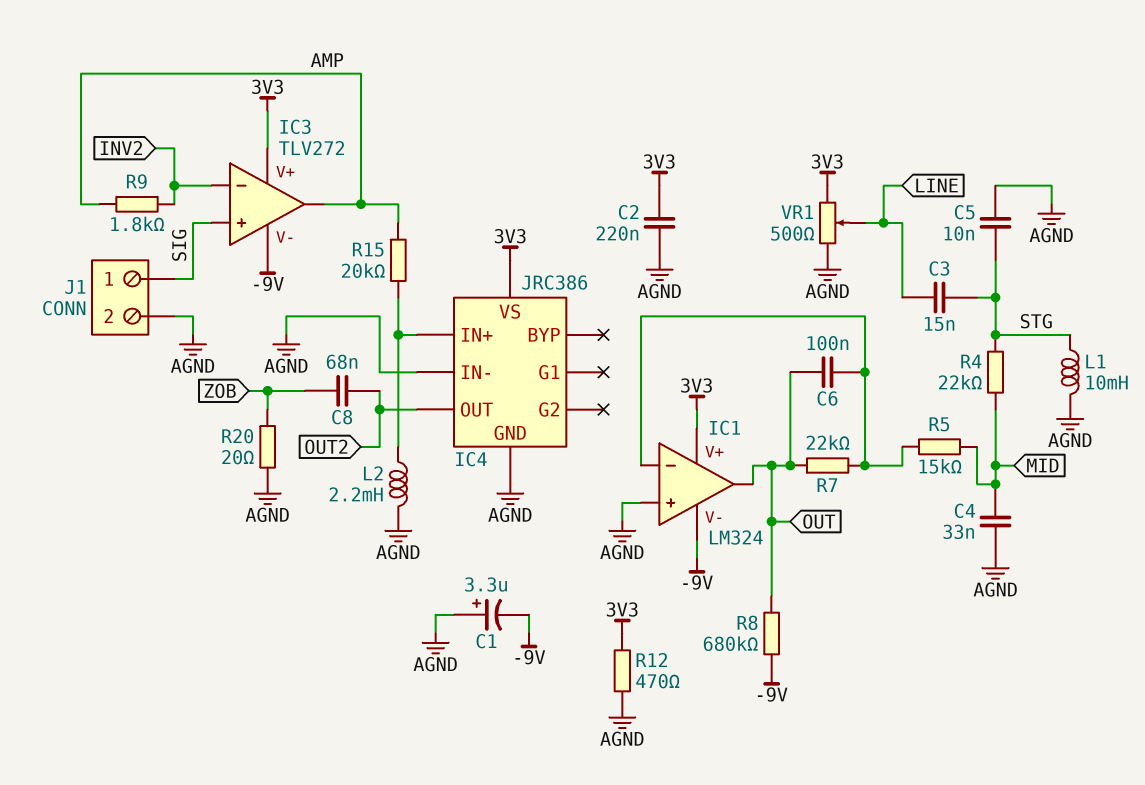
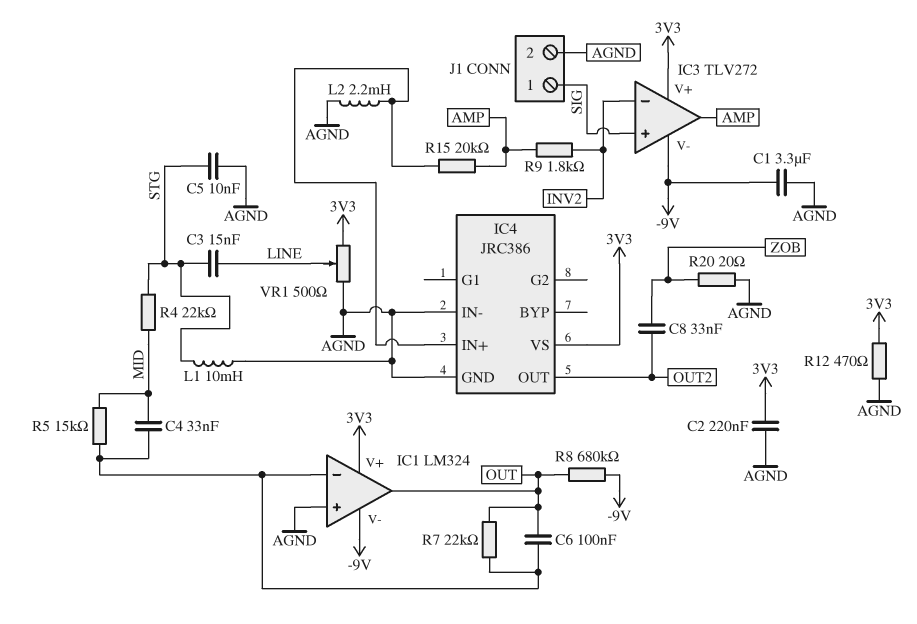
C1: 3.3uF (plus AGND, minus -9V) -> 3.3uF (-9V, AGND)
C4: 33nF (AGND, MID) -> 33nF (IC1/in-, MID)
C8: 68nF (OUT2, ZOB) -> 33nF (OUT2, ZOB)

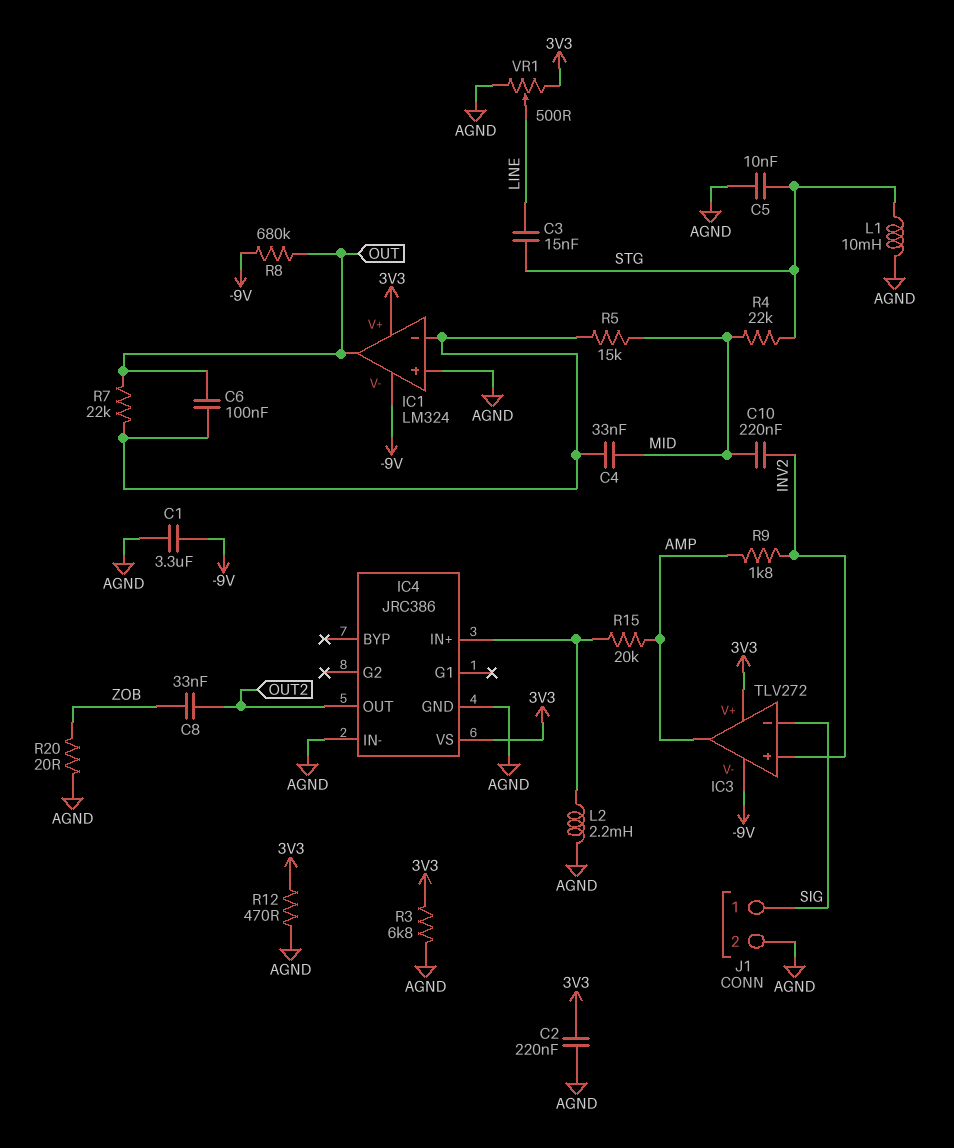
C10: none -> 220nF (INV2, MID)
IC3 pin in+: SIG -> INV2
IC3 pin in-: INV2 -> SIG
R3: none -> 6.8k (3V3, AGND)

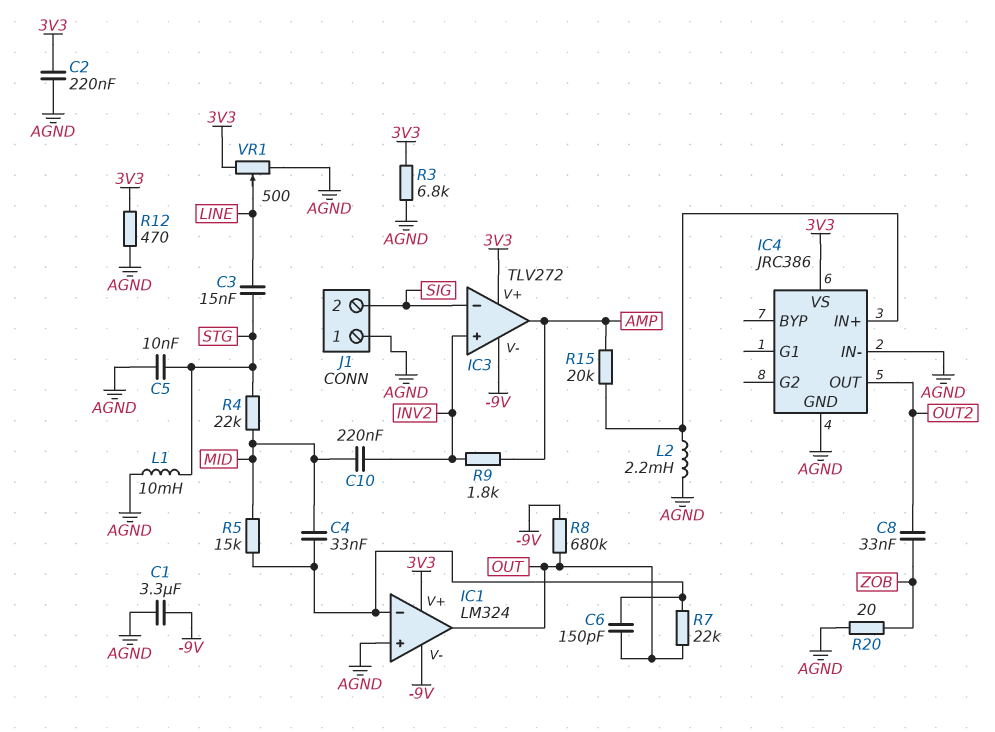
C6: 100nF (IC1/in-, OUT) -> 150pF (IC1/in-, OUT)
J1 pin 1: SIG -> AGND
J1 pin 2: AGND -> SIG

